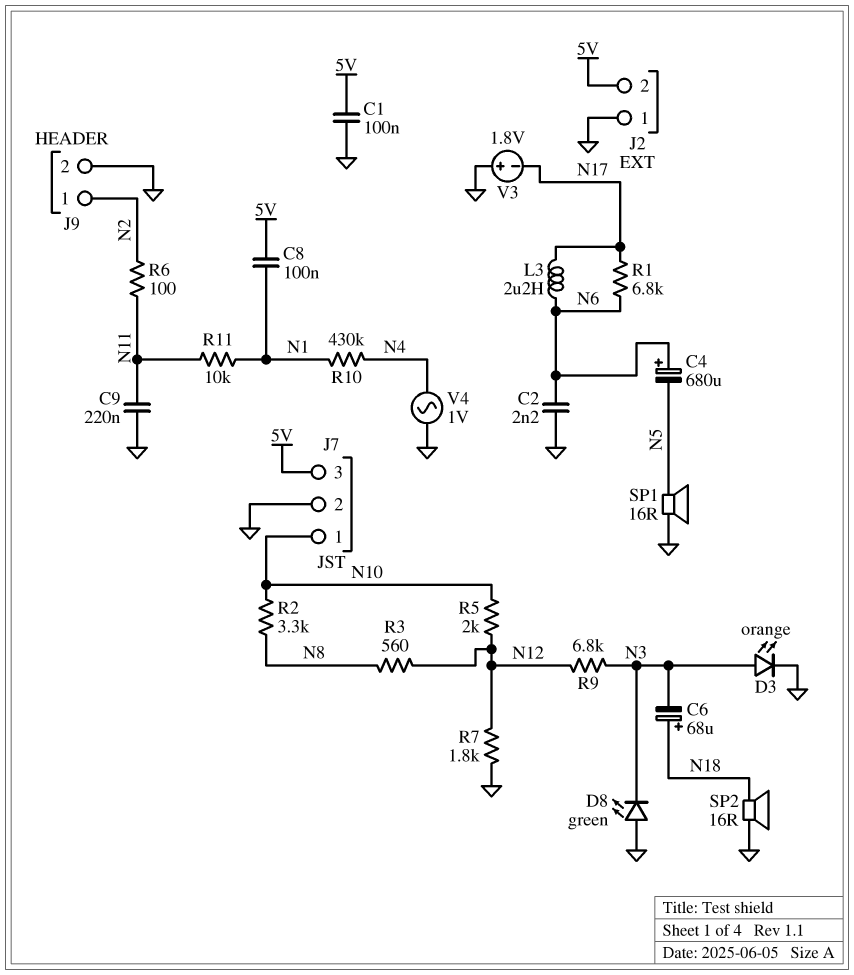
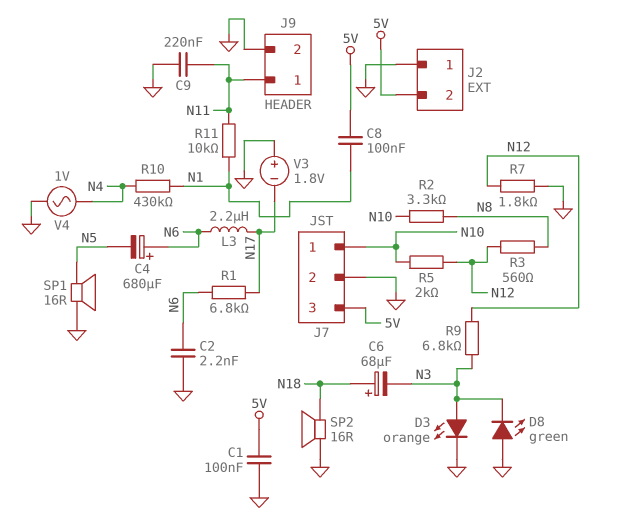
J9 pin 1: N2 -> N11
R6: 100 (N2, N11) -> none

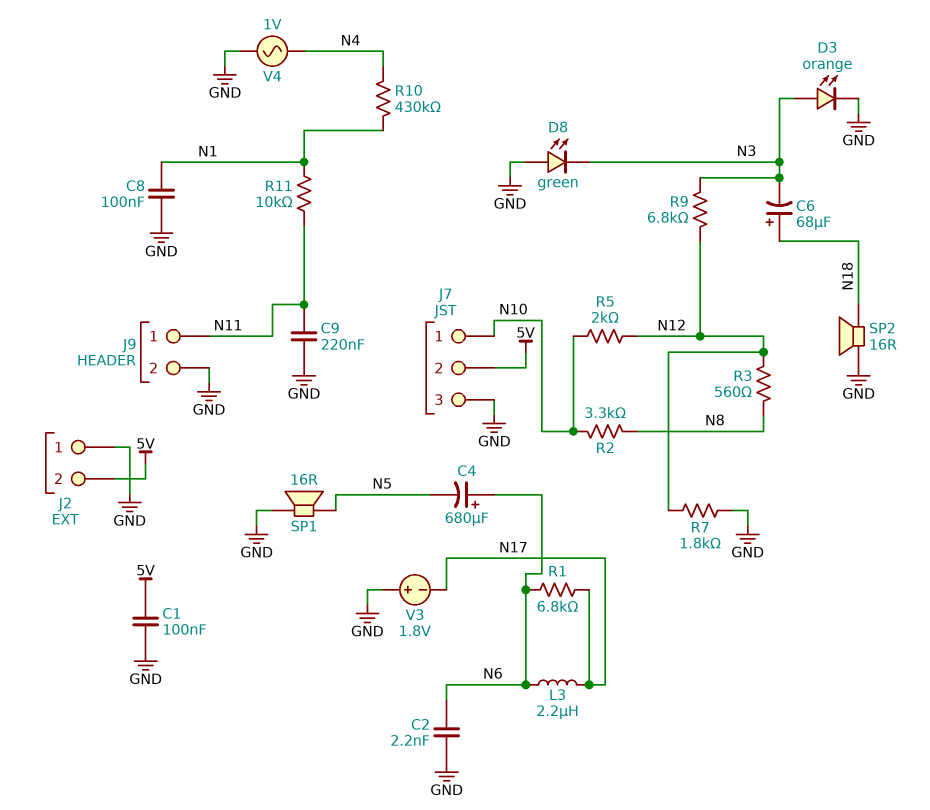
C8: 100nF (5V, N1) -> 100nF (GND, N1)
J7 pin 2: GND -> 5V
J7 pin 3: 5V -> GND

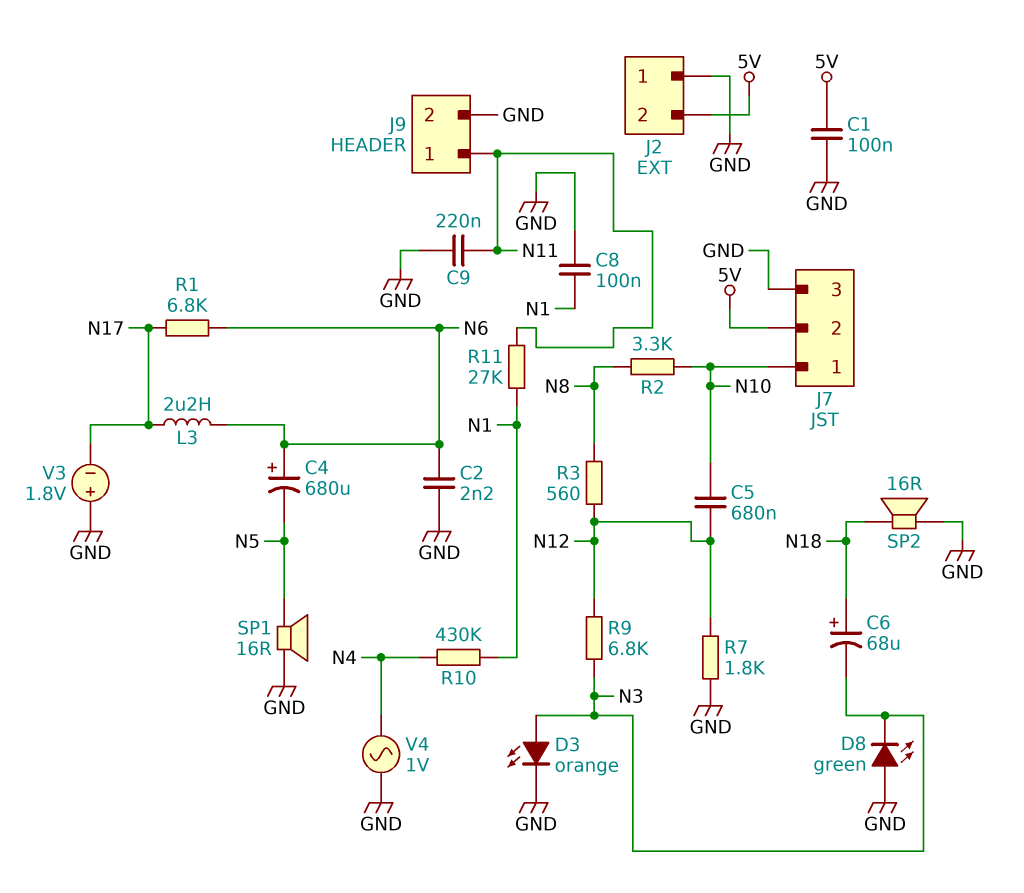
C5: none -> 680nF (N10, N12)
R5: 2k (N10, N12) -> none
R11: 10k (N1, N11) -> 27k (N1, N11)

